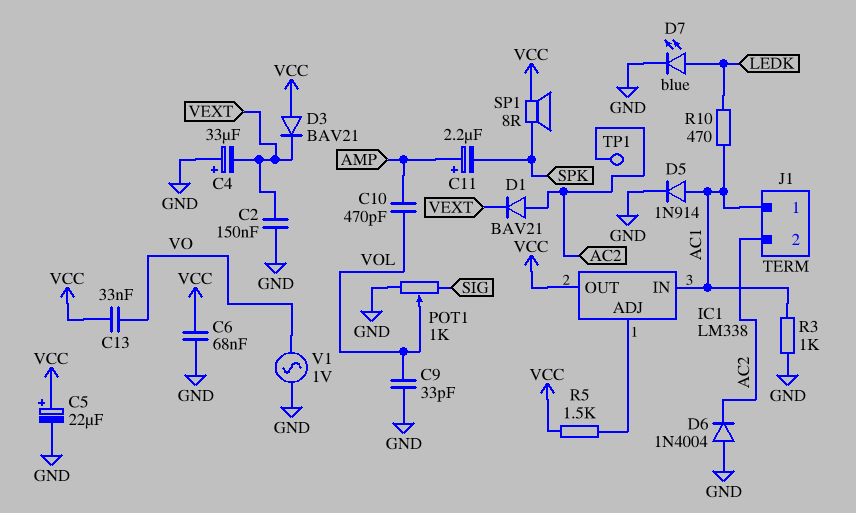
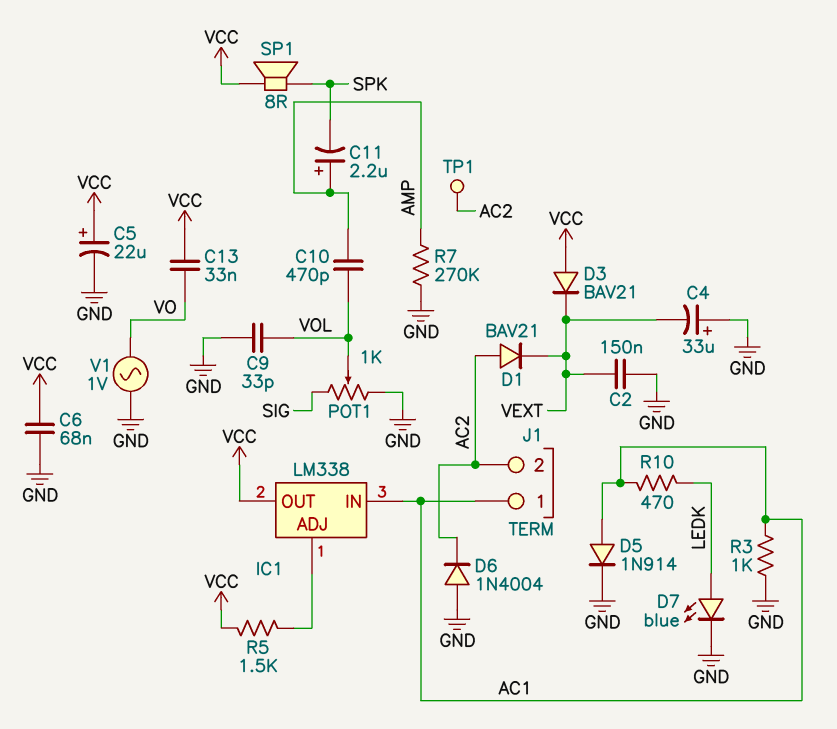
R7: none -> 270k (AMP, GND)

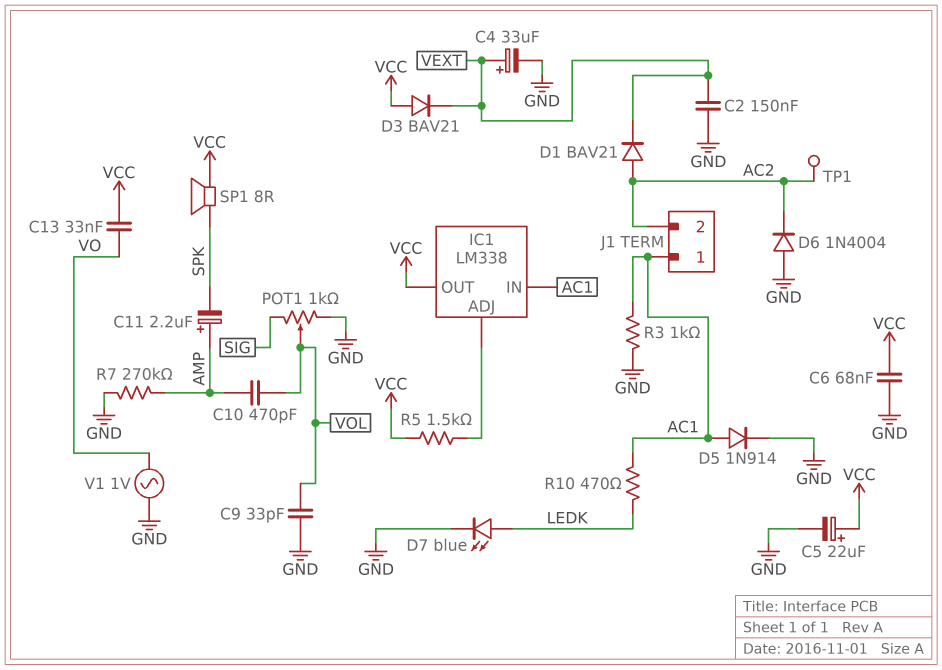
C4: 33uF (plus GND, minus VEXT) -> 33uF (plus VEXT, minus GND)

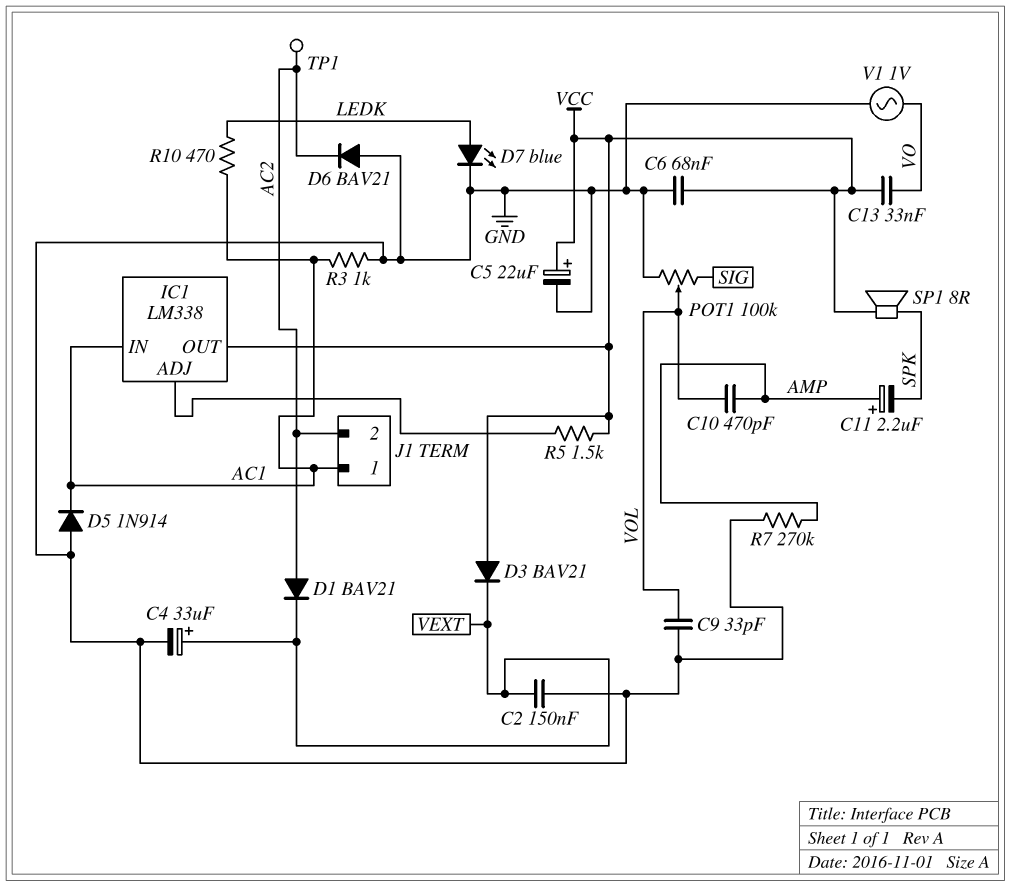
D5: diode 1N914 (A AC1, K GND) -> diode 1N914 (A GND, K AC1)
D6: diode 1N4004 (A GND, K AC2) -> diode BAV21 (A GND, K AC2)
POT1: 1k (GND, SIG, wiper VOL) -> 100k (GND, SIG, wiper VOL)

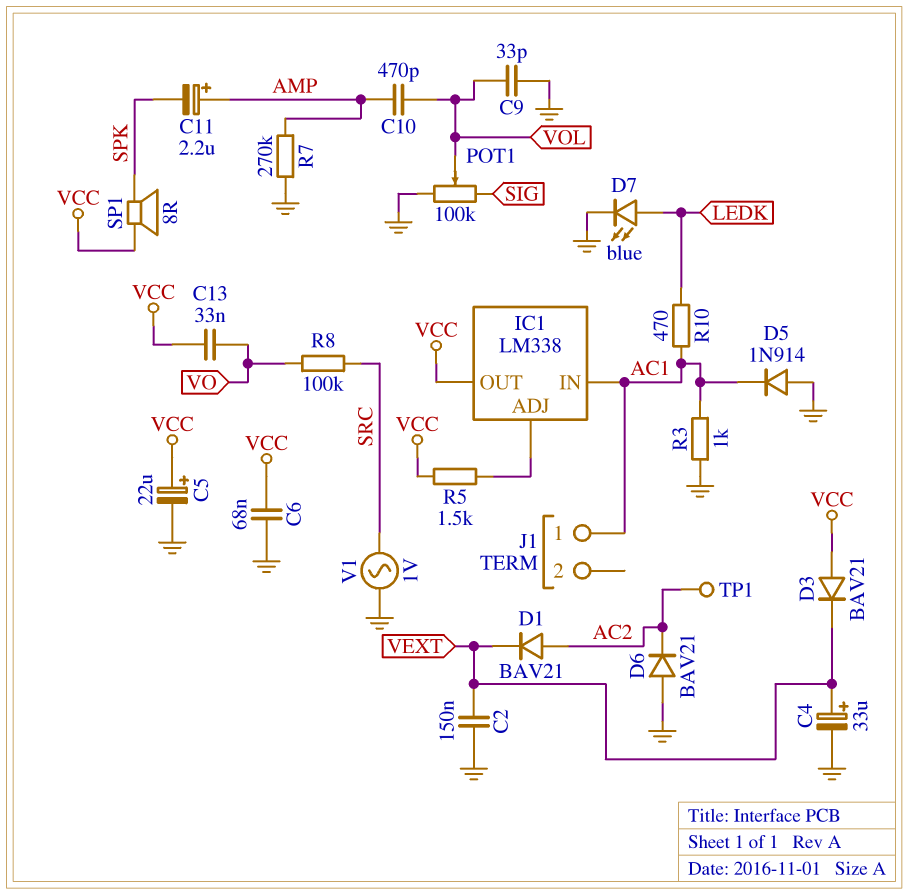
J1 pin 2: AC2 -> none
R8: none -> 100k (SRC, VO)
V1: AC 1V (GND, VO) -> AC 1V (GND, SRC)

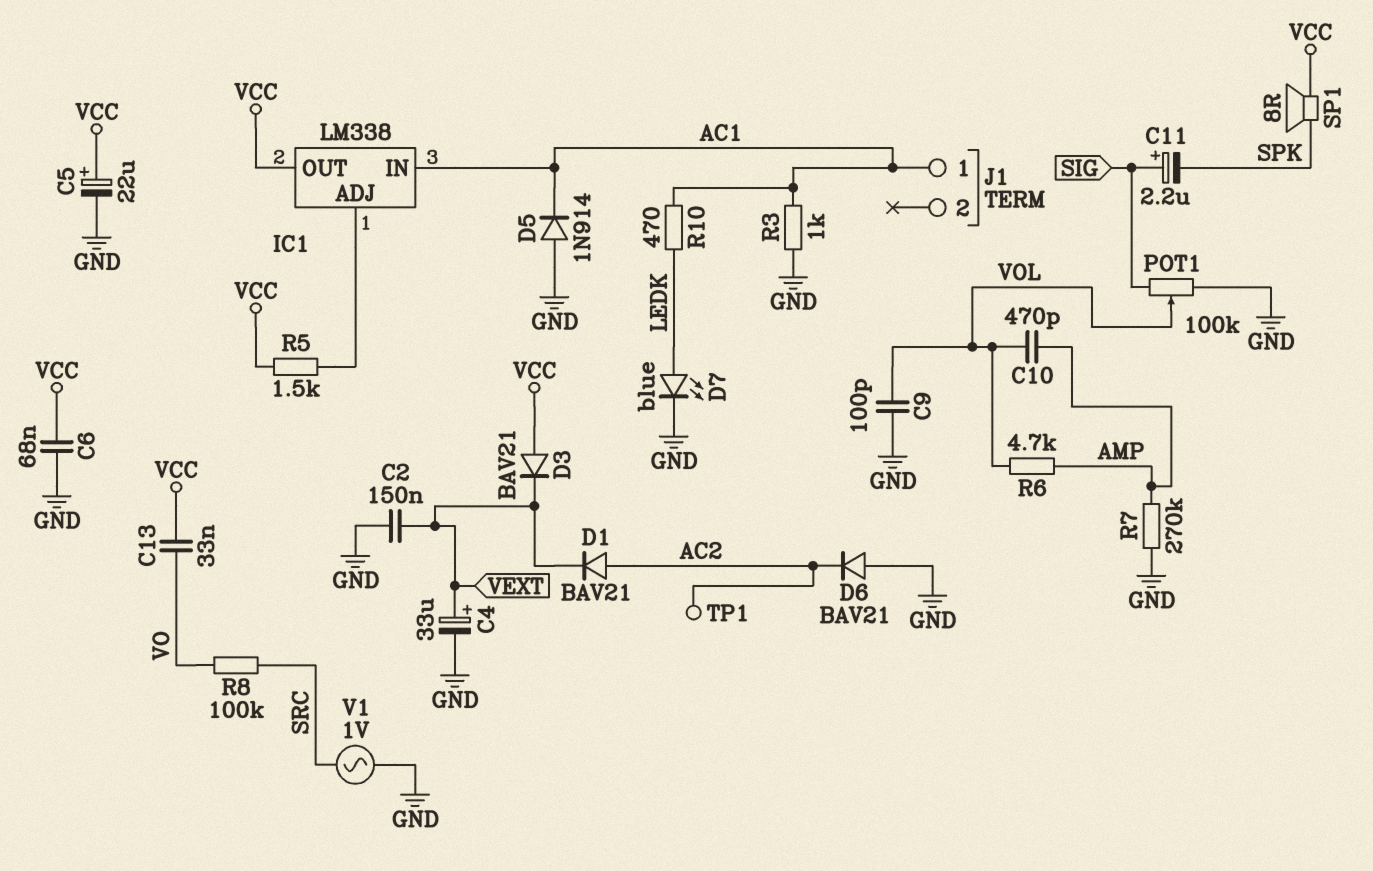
C9: 33pF (GND, VOL) -> 100pF (GND, VOL)
C11: 2.2uF (plus AMP, minus SPK) -> 2.2uF (plus SIG, minus SPK)
R6: none -> 4.7k (AMP, VOL)

